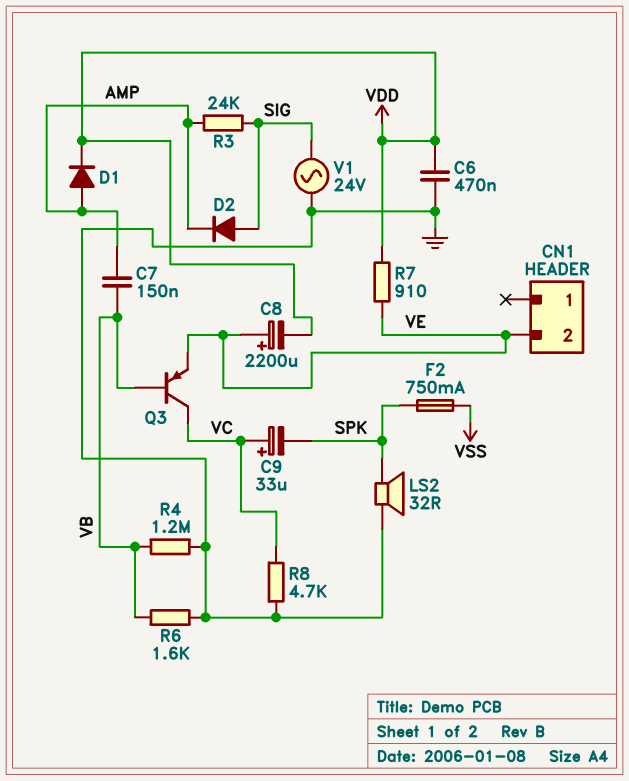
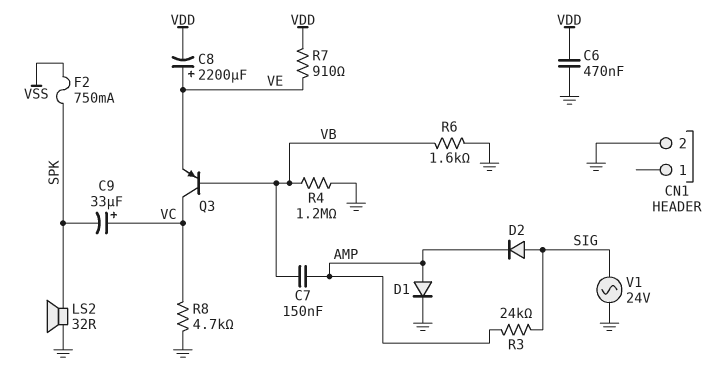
CN1 pin 2: VE -> GND
D1: diode (A AMP, K VDD) -> diode (A AMP, K GND)

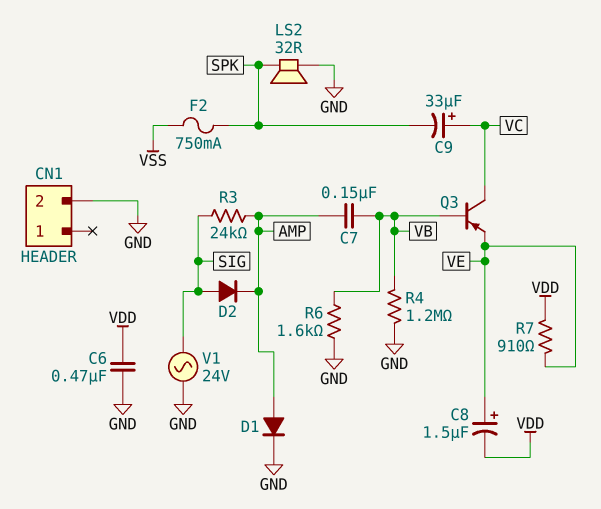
C8: 2200uF (plus VE, minus VDD) -> 1.5uF (plus VE, minus VDD)
R8: 4.7k (GND, VC) -> none

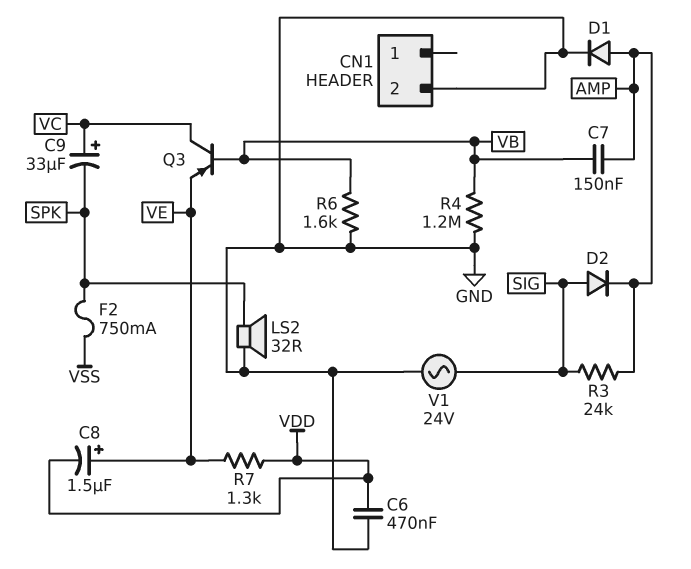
R7: 910 (VDD, VE) -> 1.3k (VDD, VE)

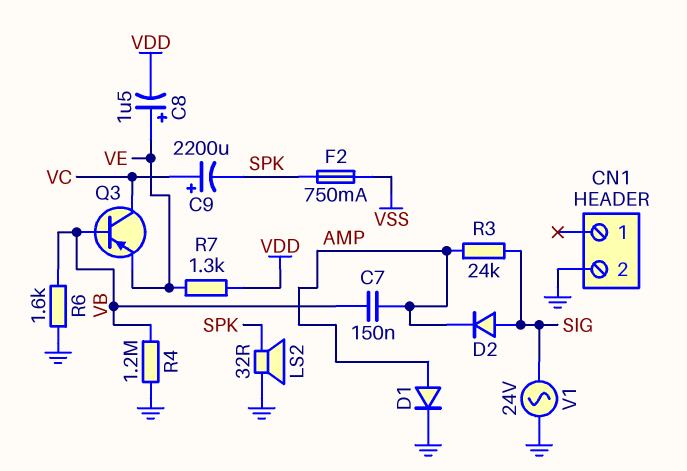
C6: 470nF (GND, VDD) -> none
C9: 33uF (plus VC, minus SPK) -> 2200uF (plus VC, minus SPK)

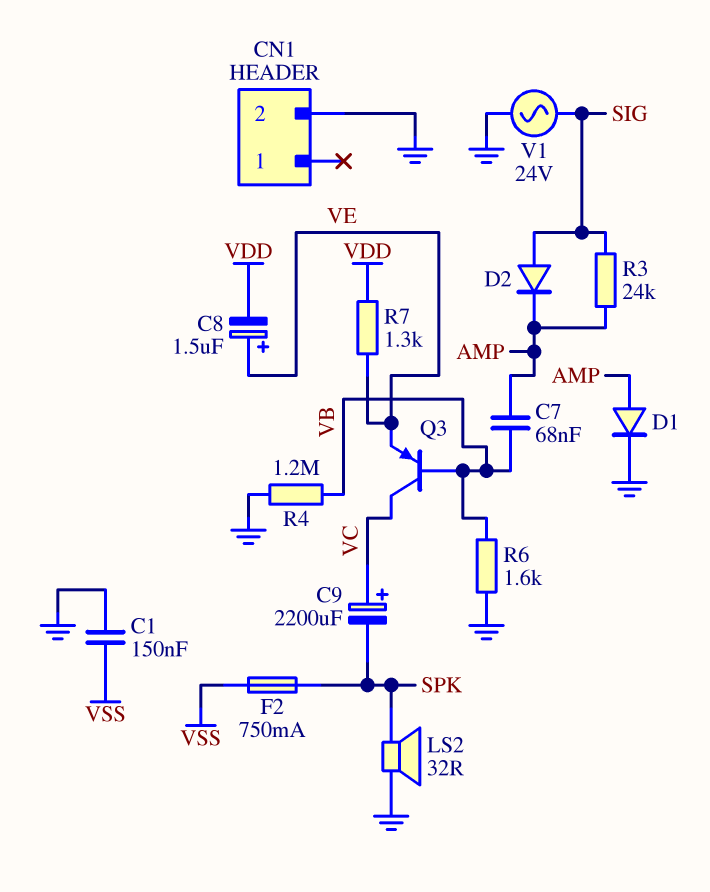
C1: none -> 150nF (GND, VSS)
C7: 150nF (AMP, VB) -> 68nF (AMP, VB)

